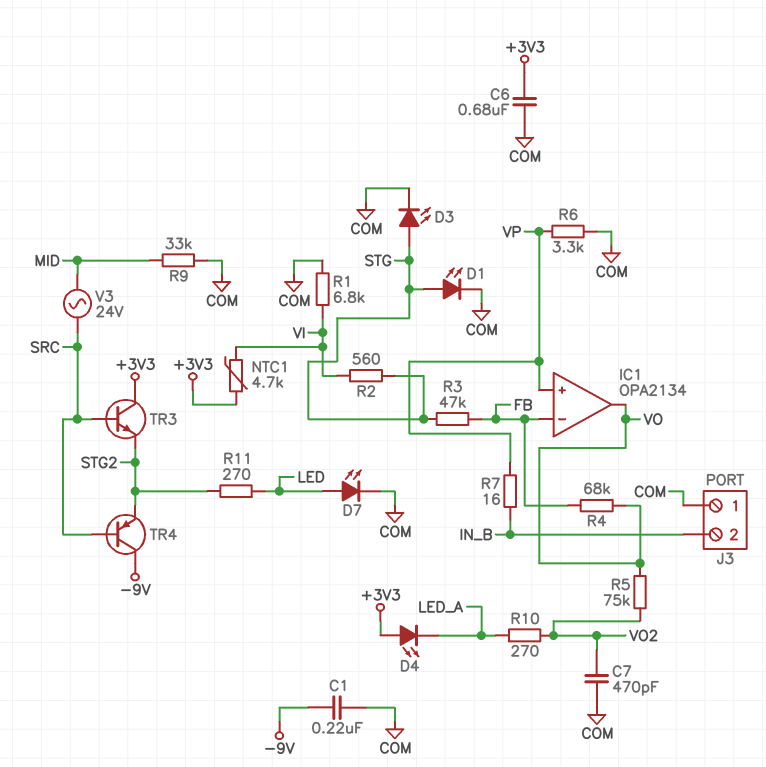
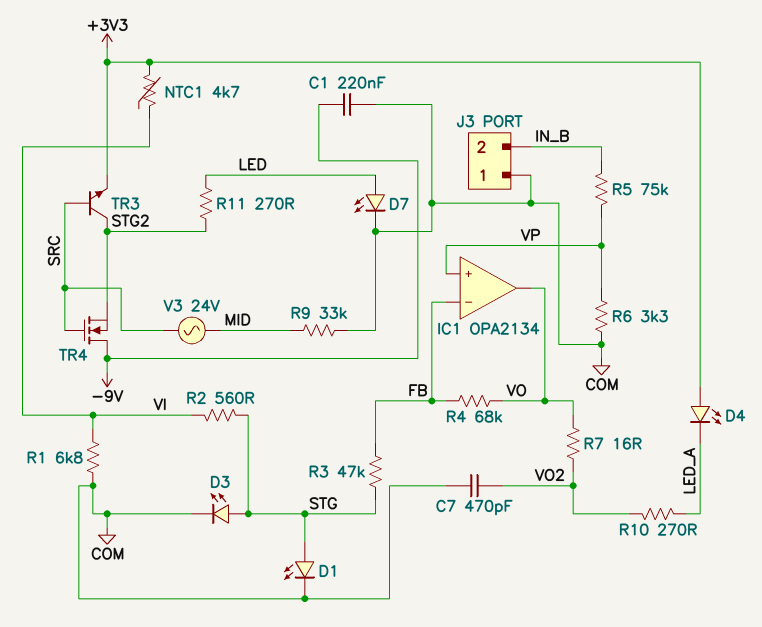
C6: 680nF (+3V3, COM) -> none
R5: 75k (VO, VO2) -> 75k (IN_B, VP)
R7: 16 (IN_B, VP) -> 16 (VO, VO2)
TR3: NPN (B SRC, C +3V3, E STG2) -> NPN (B SRC, C STG2, E +3V3)
TR4: PNP (B SRC, C -9V, E STG2) -> NMOS (G SRC, D -9V, S STG2)

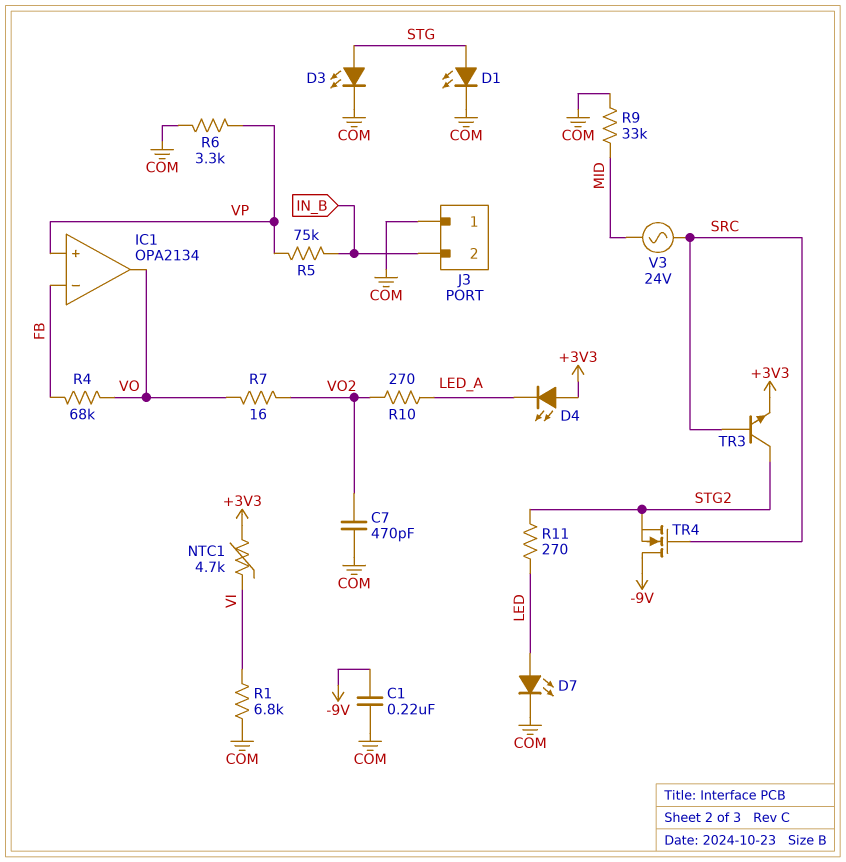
R2: 560 (STG, VI) -> none
R3: 47k (FB, STG) -> none

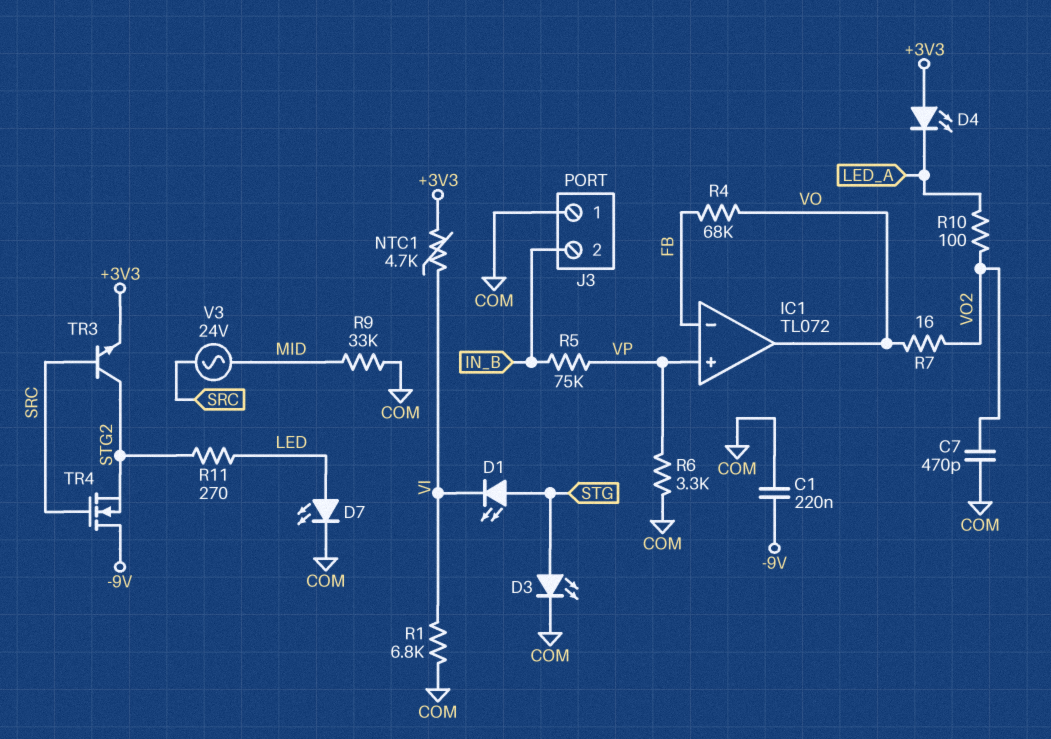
D1: LED (A STG, K COM) -> LED (A STG, K VI)
IC1: OPA2134 -> TL072
R10: 270 (LED_A, VO2) -> 100 (LED_A, VO2)

